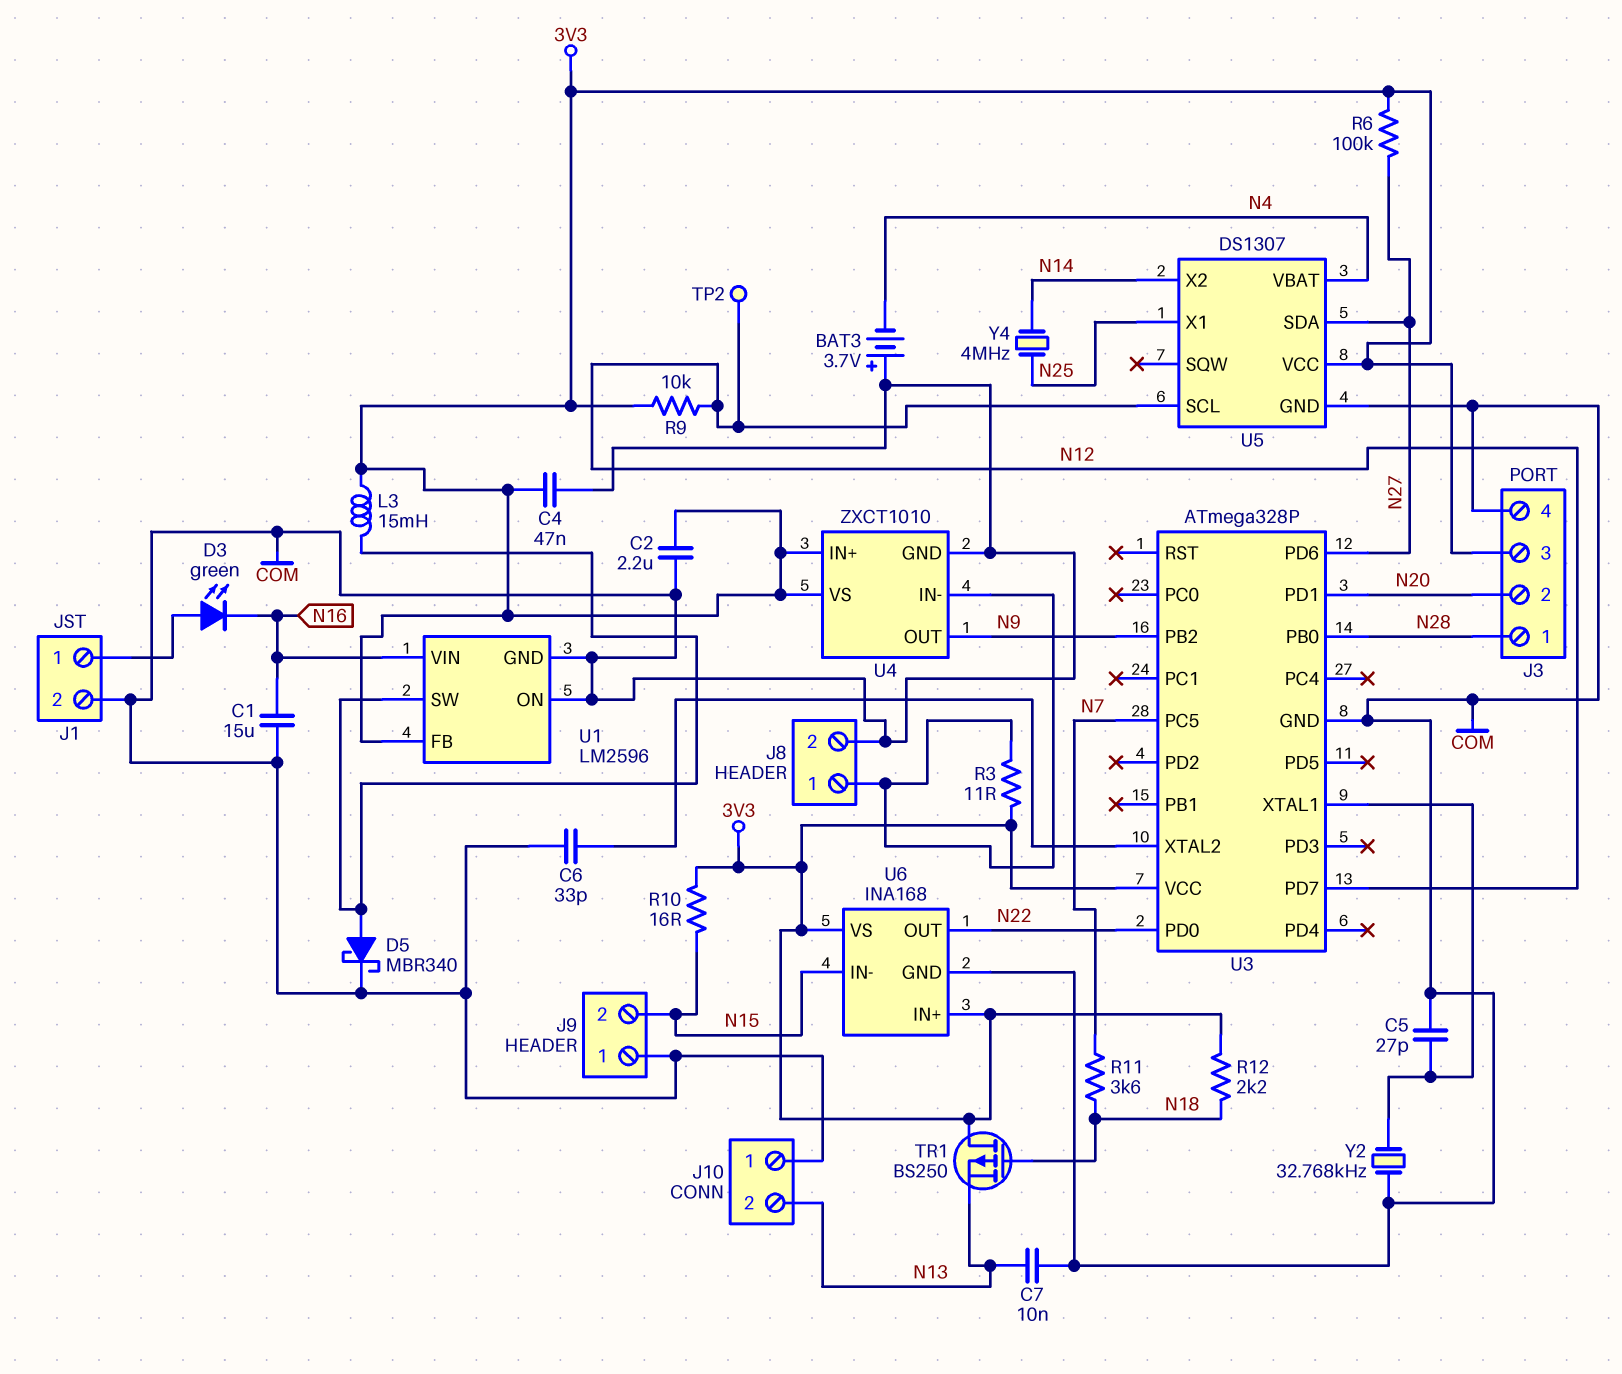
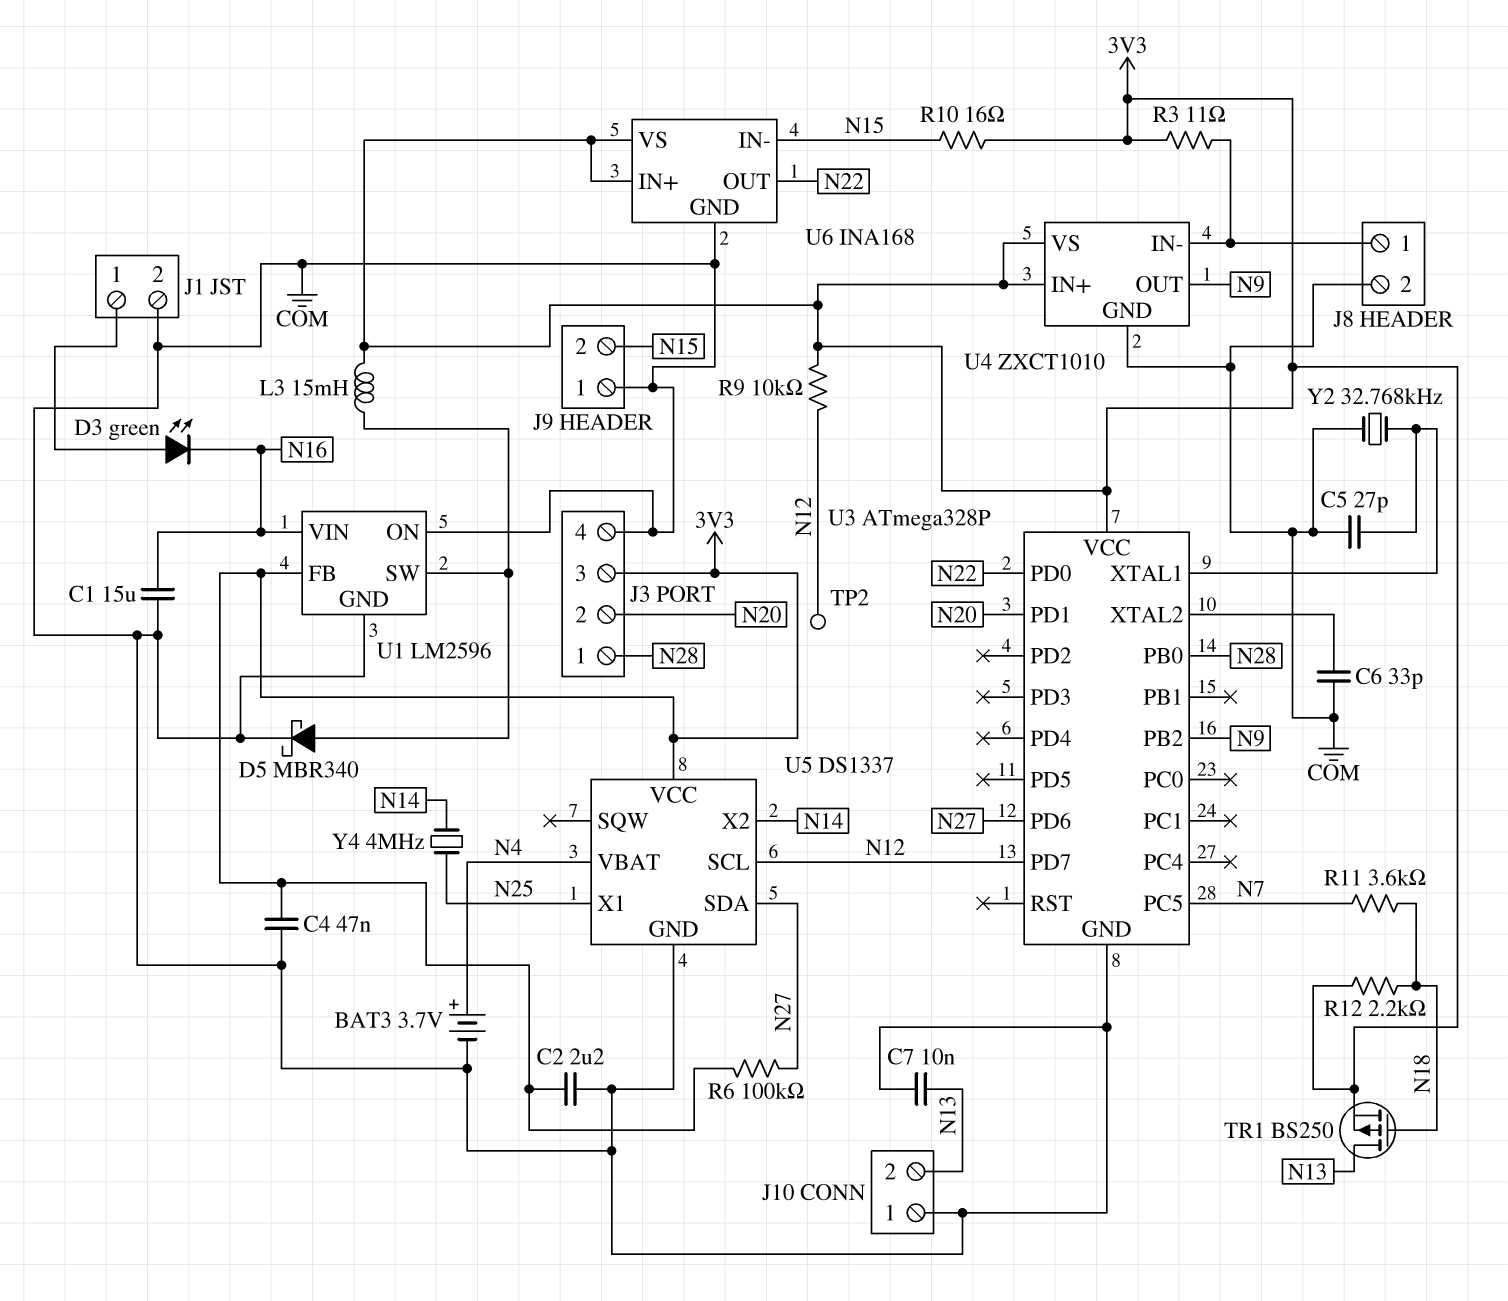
BAT3: 3.7V (plus COM, minus N4) -> 3.7V (plus N4, minus COM)
TR1: PMOS BS250 (G N18, D 3V3, S N13) -> PMOS BS250 (G N18, D N13, S 3V3)
U5: DS1307 -> DS1337

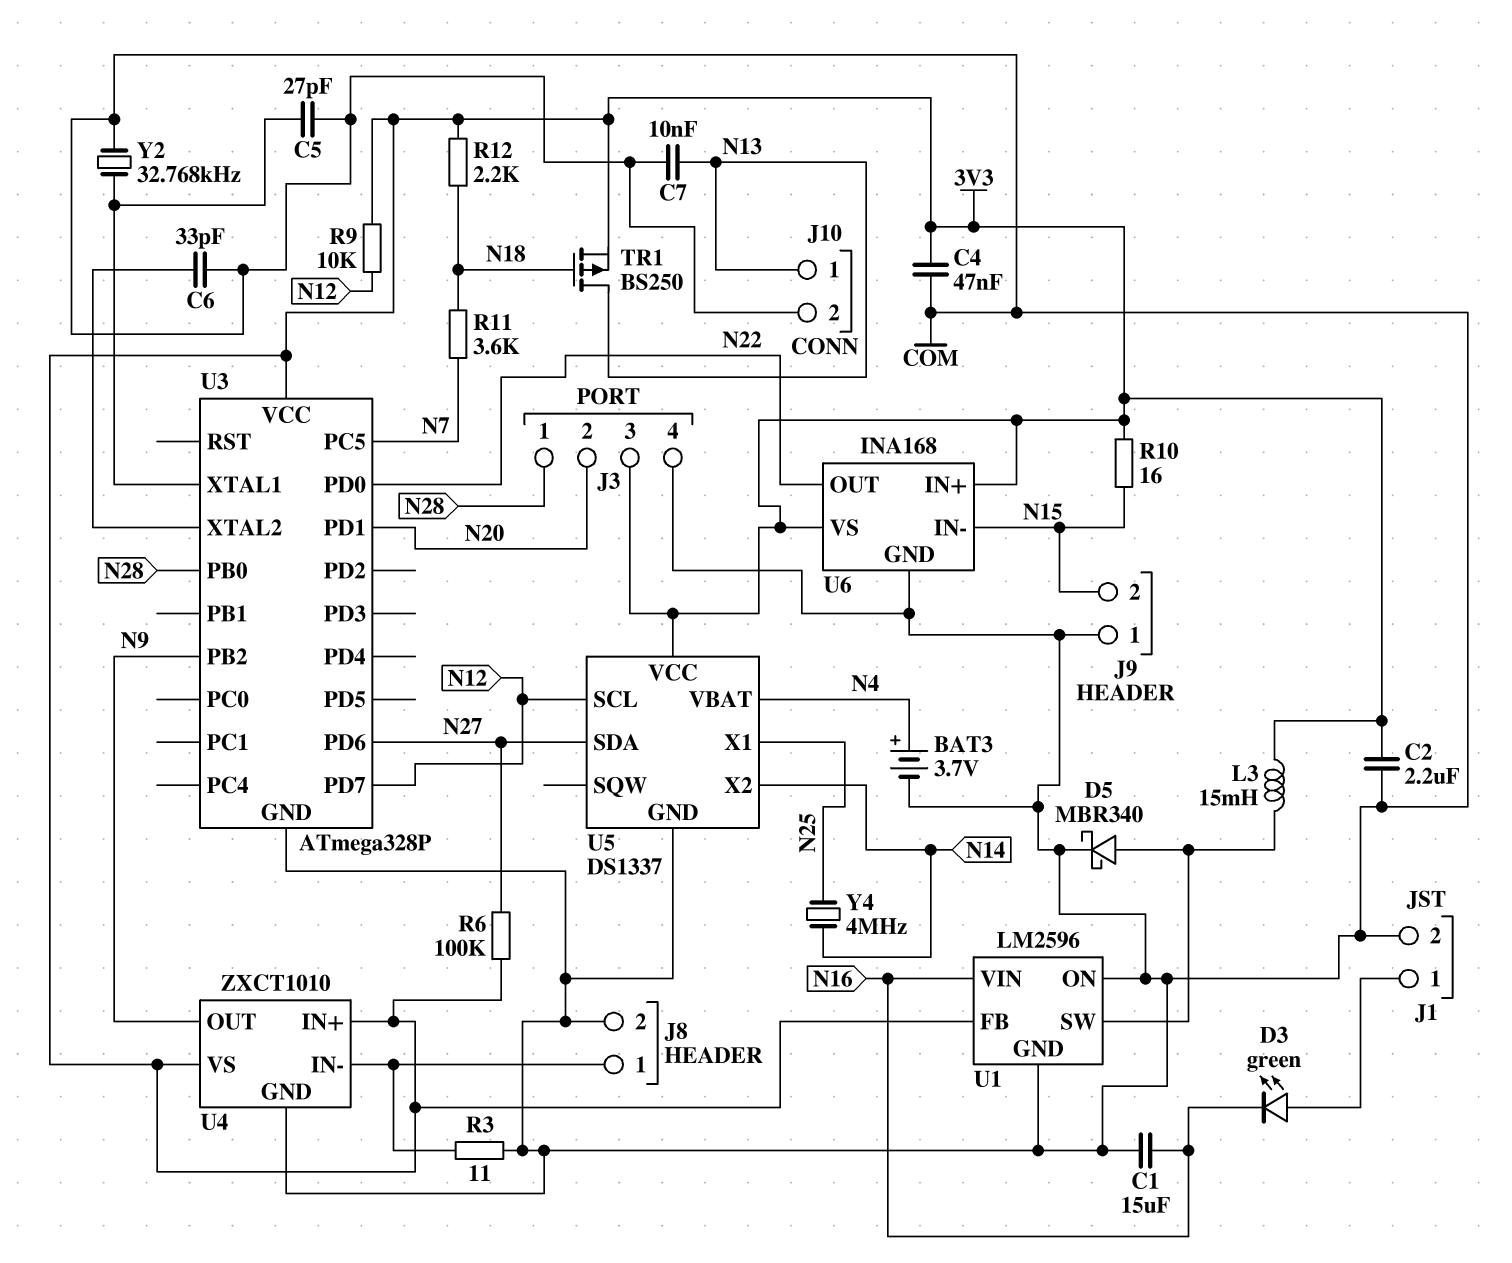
J10 pin 1: COM -> N13
J10 pin 2: N13 -> COM
R3: 11 (3V3, J8/1) -> 11 (COM, J8/1)
TP2: test point (N12) -> none

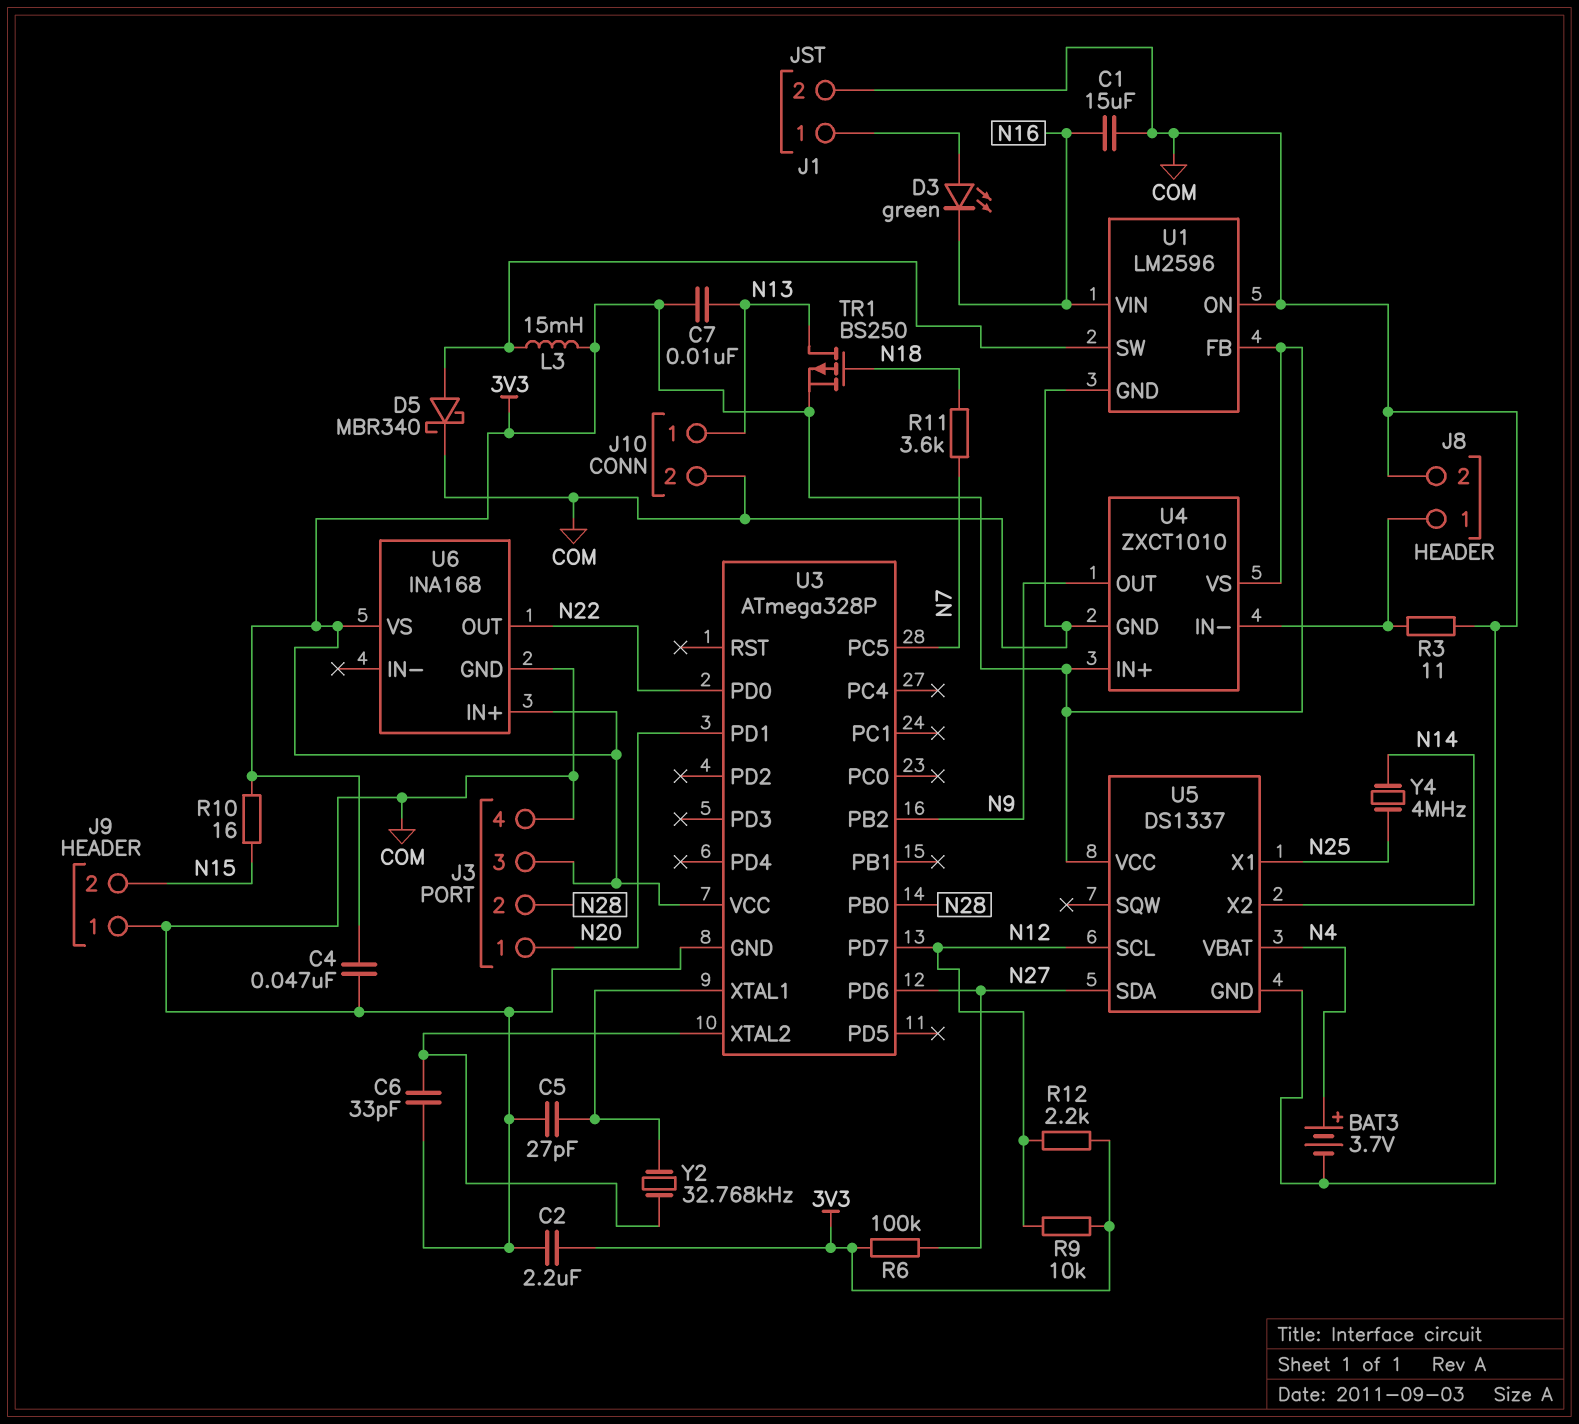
C7: 10nF (COM, N13) -> 10nF (3V3, N13)
J3 pin 1: N28 -> N20
J3 pin 2: N20 -> N28
R12: 2.2k (3V3, N18) -> 2.2k (3V3, N12)
U6 pin IN-: N15 -> none
Y2: 32.768kHz (COM, U3/XTAL1) -> 32.768kHz (U3/XTAL1, U3/XTAL2)

